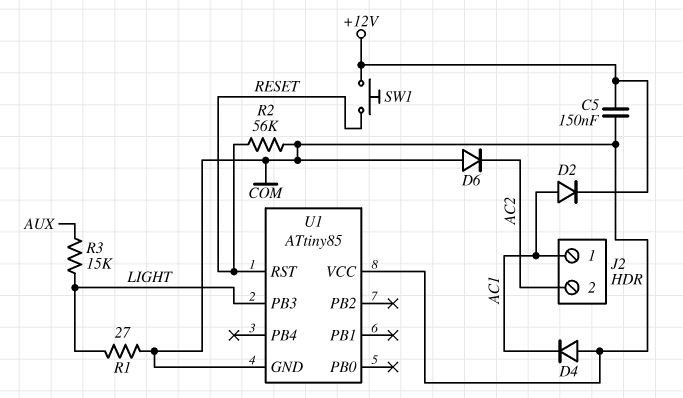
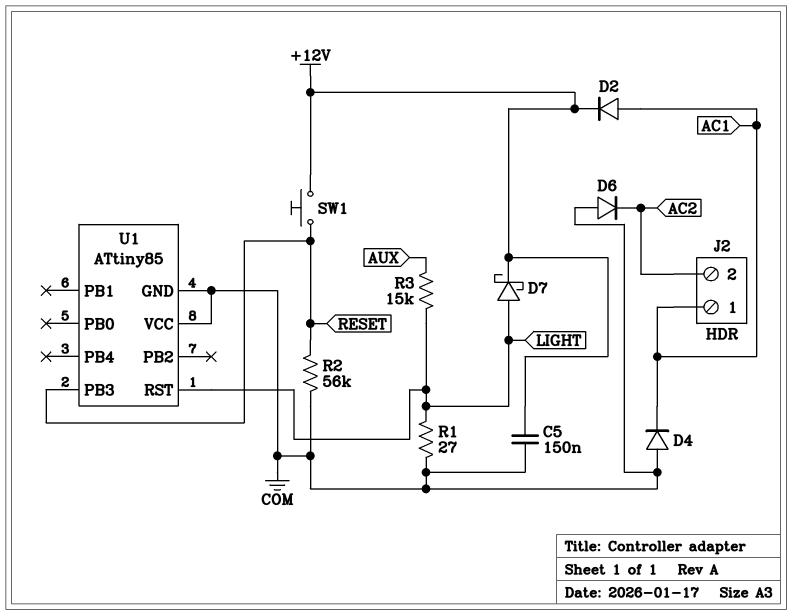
D7: none -> schottky (A LIGHT, K +12V)
U1 pin PB3: LIGHT -> RESET
U1 pin RST: RESET -> LIGHT

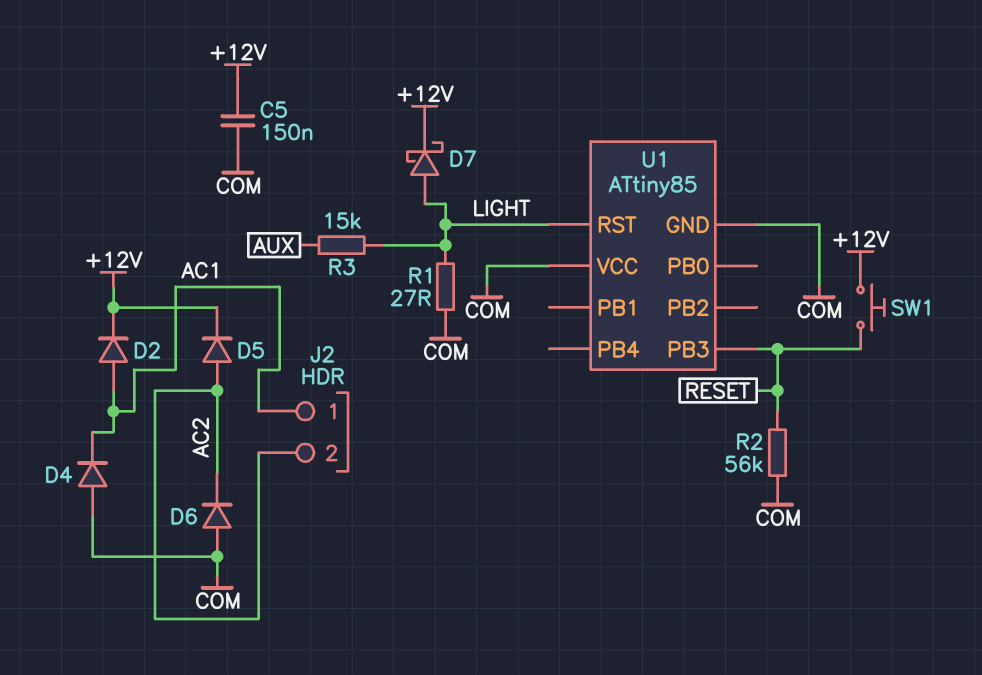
D5: none -> diode (A AC2, K +12V)

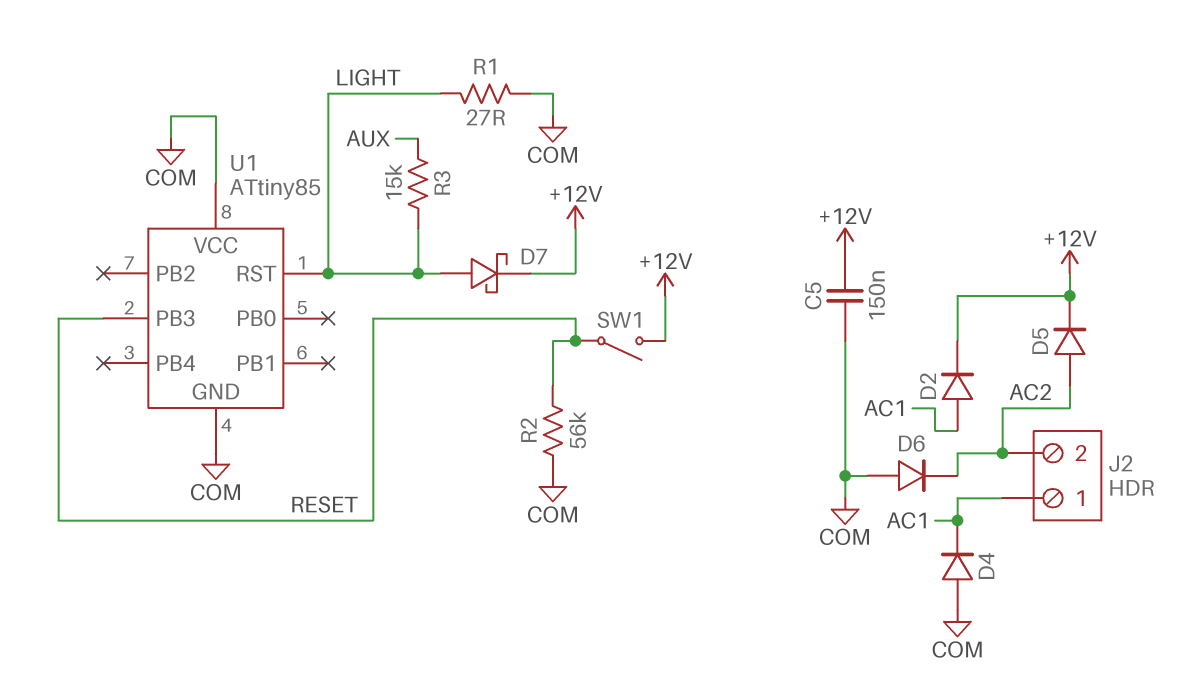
SW1: button (+12V, RESET) -> switch (+12V, RESET)

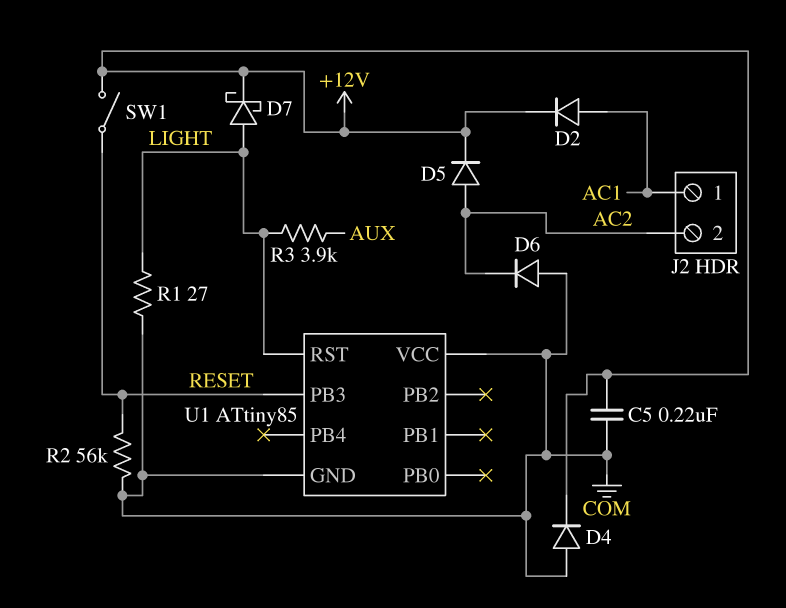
C5: 150nF (+12V, COM) -> 220nF (+12V, COM)
D4: diode (A COM, K AC1) -> diode (A COM, K +12V)
R3: 15k (AUX, LIGHT) -> 3.9k (AUX, LIGHT)

